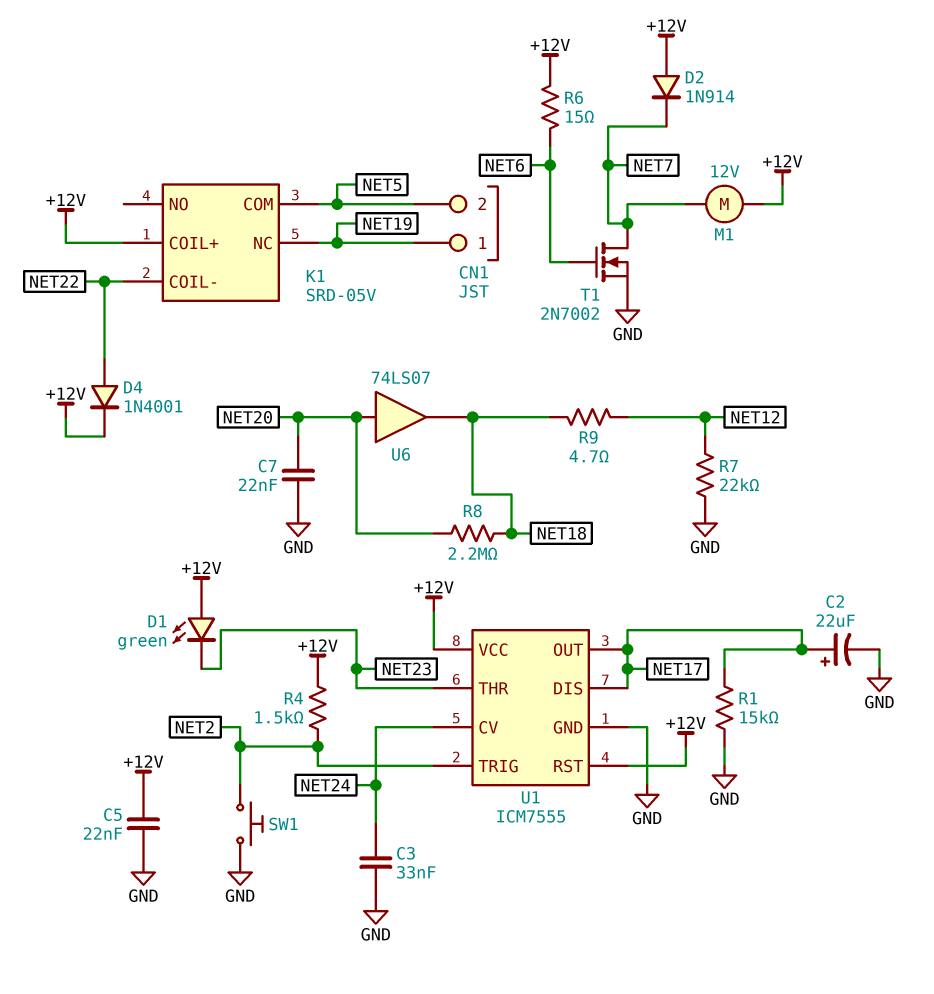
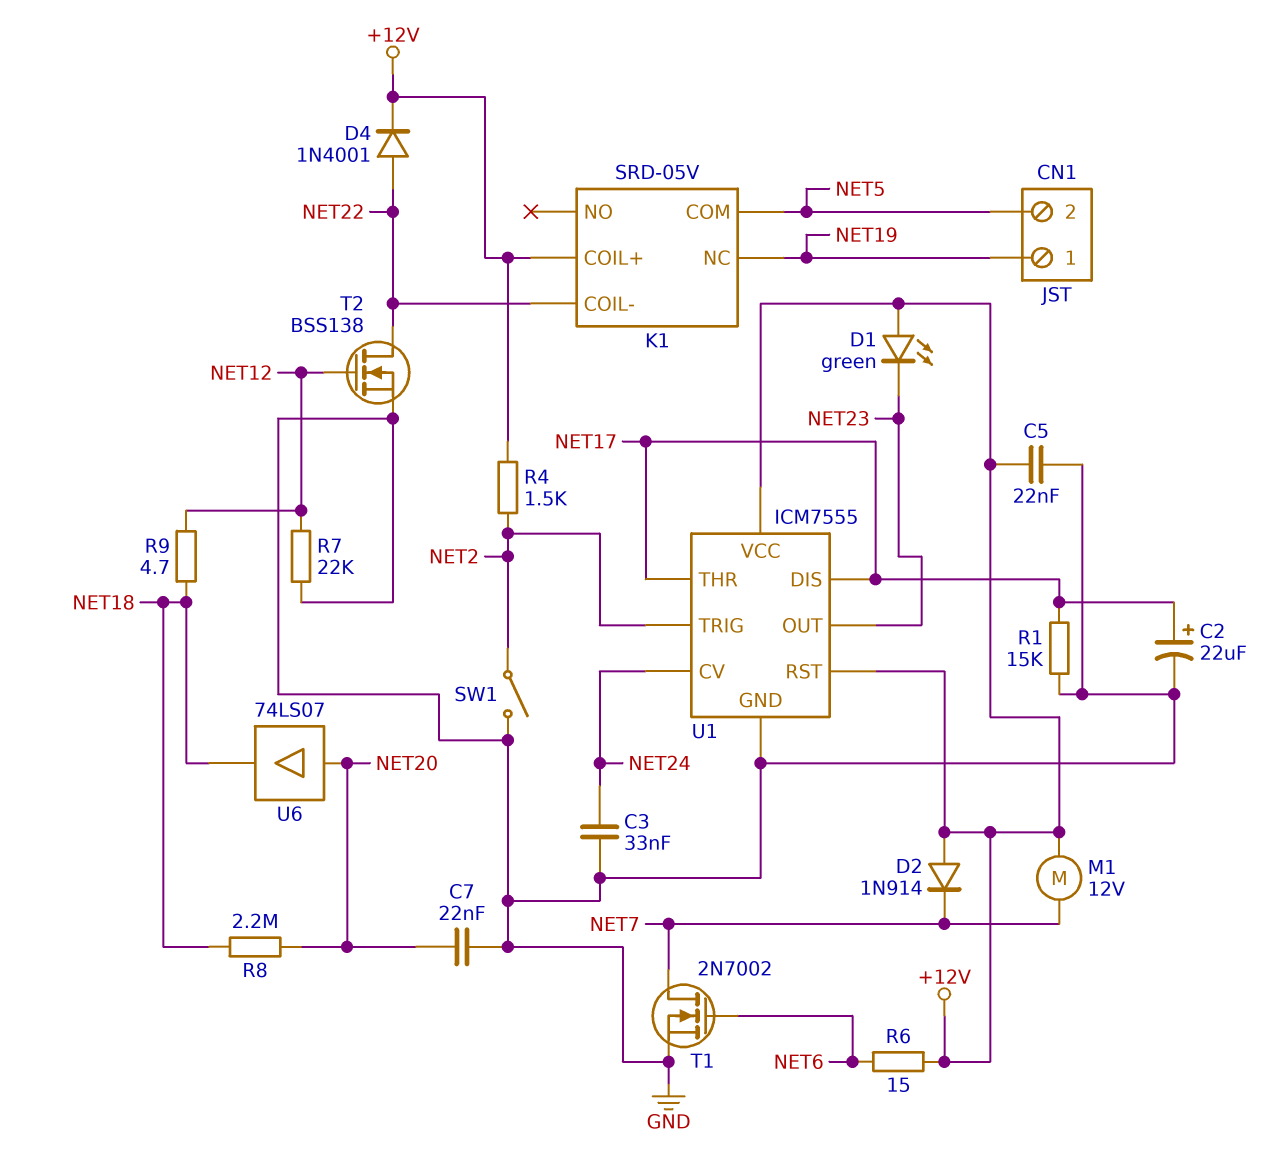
SW1: button (GND, NET2) -> switch (GND, NET2)
T2: none -> NMOS BSS138 (G NET12, D NET22, S GND)
U1 pin OUT: NET17 -> NET23
U1 pin THR: NET23 -> NET17

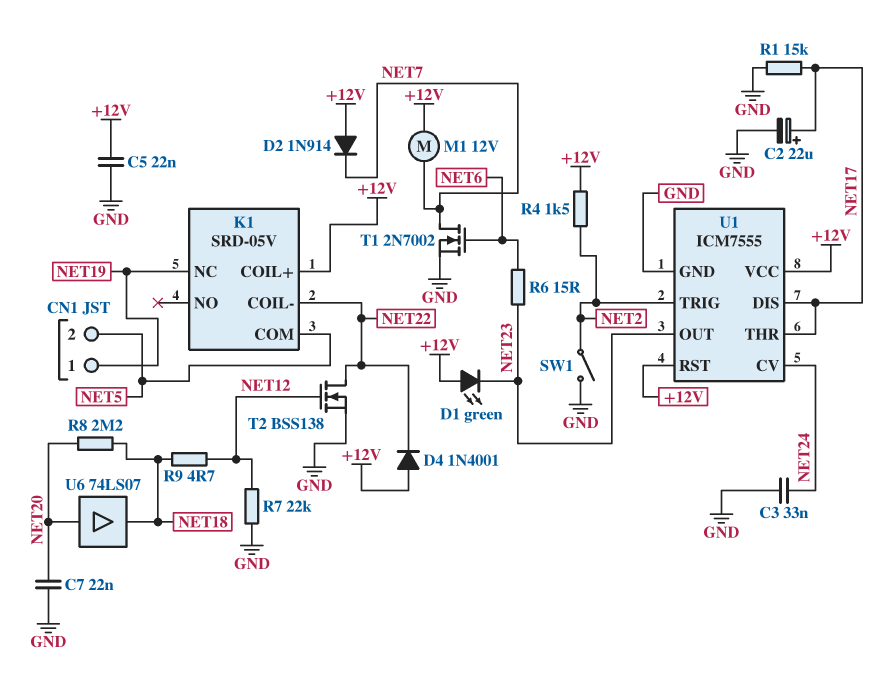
D4: diode 1N4001 (A NET22, K +12V) -> diode 1N4001 (A +12V, K NET22)
R6: 15 (+12V, NET6) -> 15 (NET6, NET23)

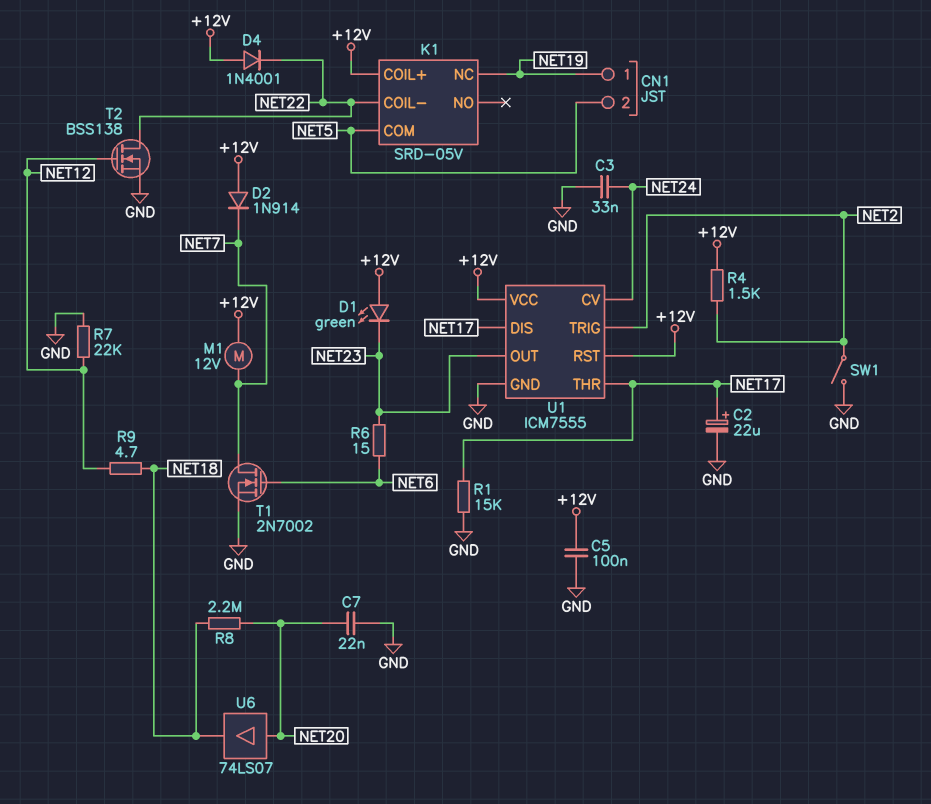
C5: 22nF (+12V, GND) -> 100nF (+12V, GND)

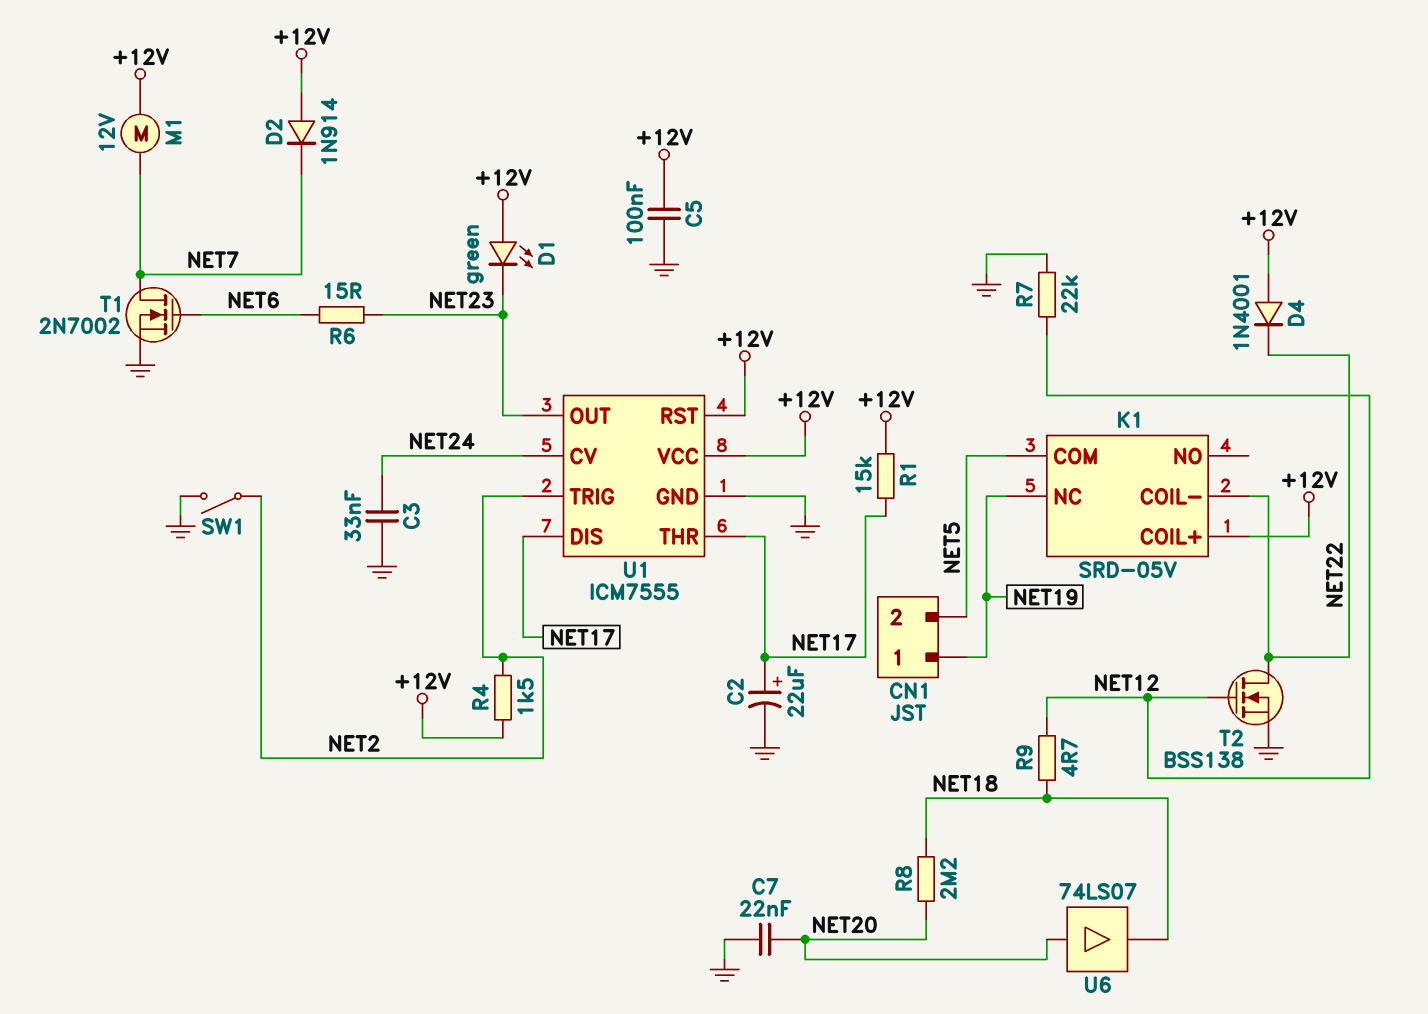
R1: 15k (GND, NET17) -> 15k (+12V, NET17)

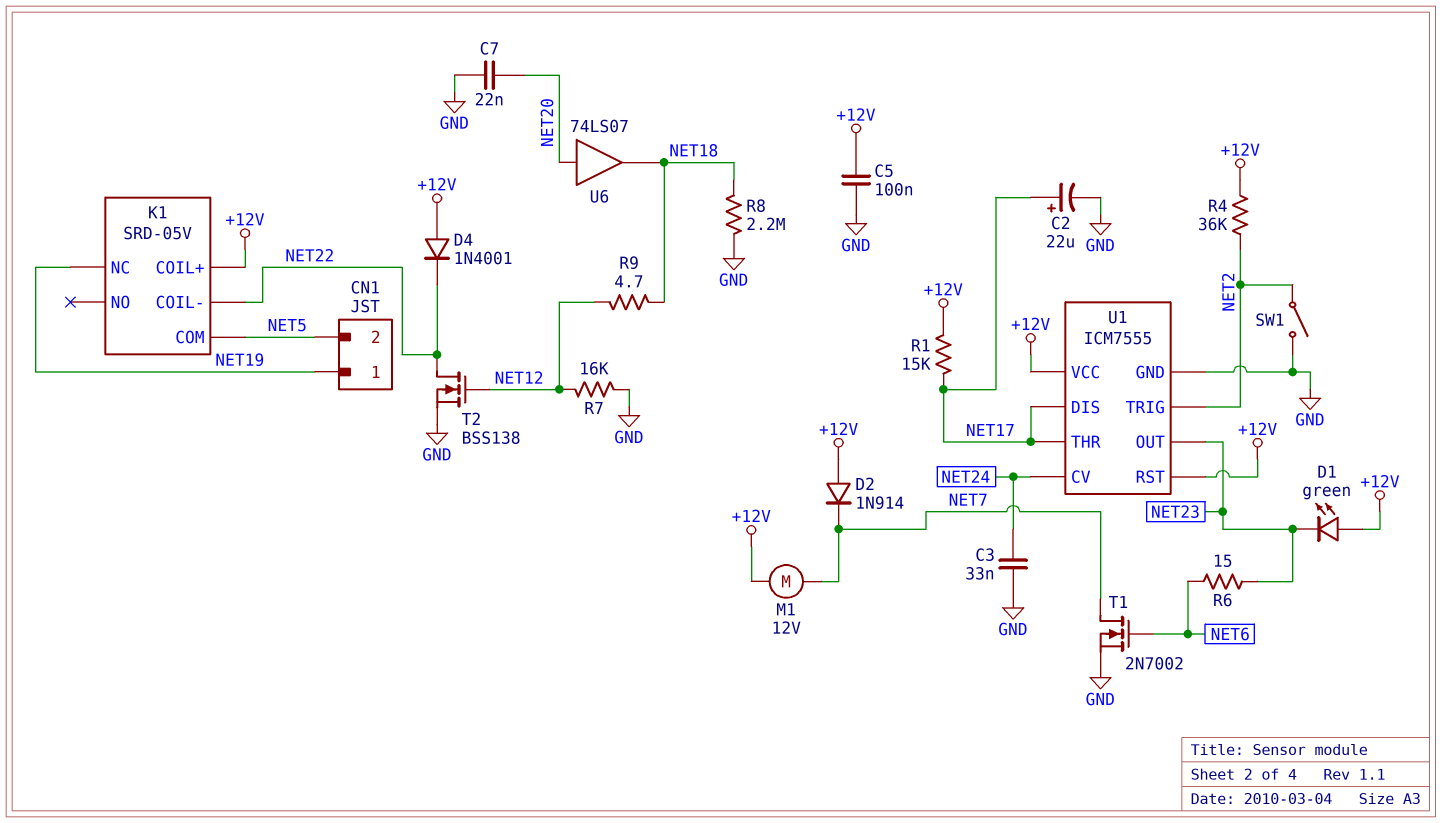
R4: 1.5k (+12V, NET2) -> 36k (+12V, NET2)
R7: 22k (GND, NET12) -> 16k (GND, NET12)
R8: 2.2M (NET18, NET20) -> 2.2M (GND, NET18)

